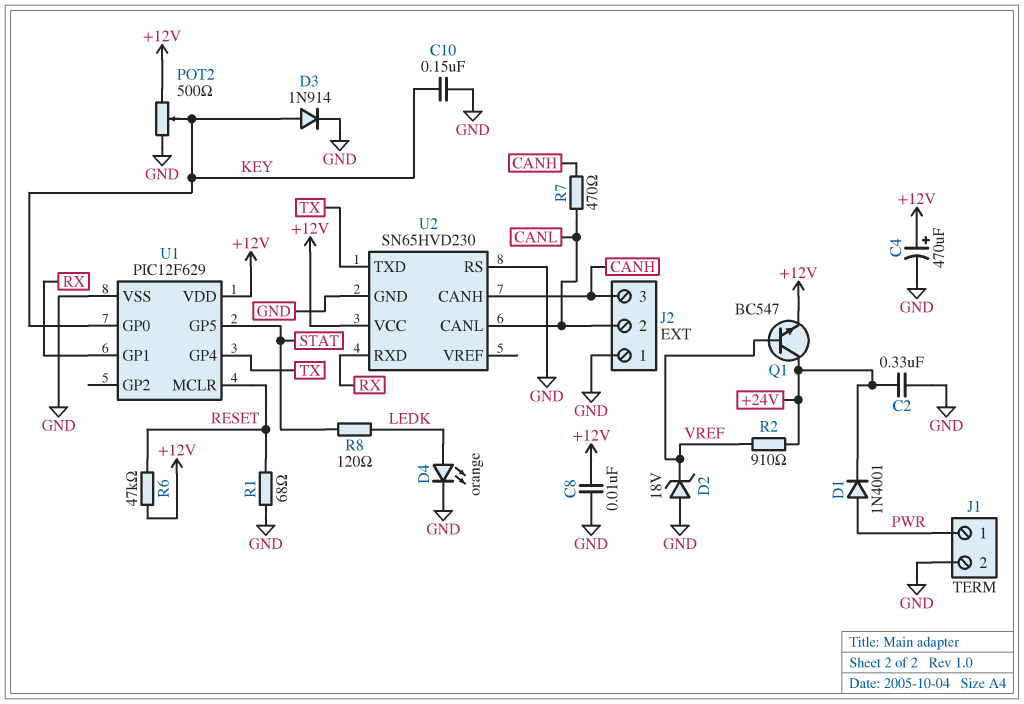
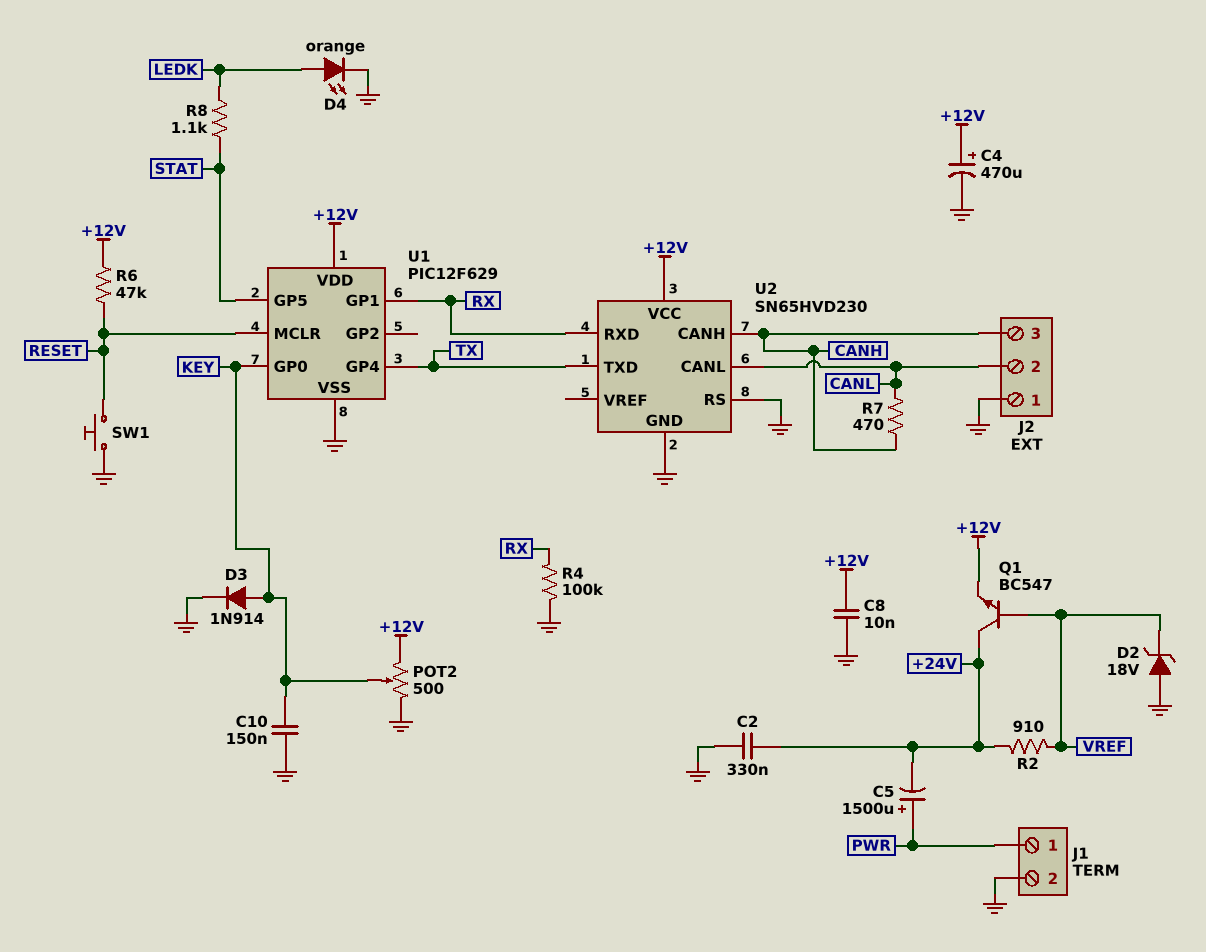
C5: none -> 1500uF (plus PWR, minus +24V)
D1: diode 1N4001 (A PWR, K +24V) -> none
R1: 68 (GND, RESET) -> none
R4: none -> 100k (GND, RX)
R8: 120 (LEDK, STAT) -> 1.1k (LEDK, STAT)
SW1: none -> button (GND, RESET)

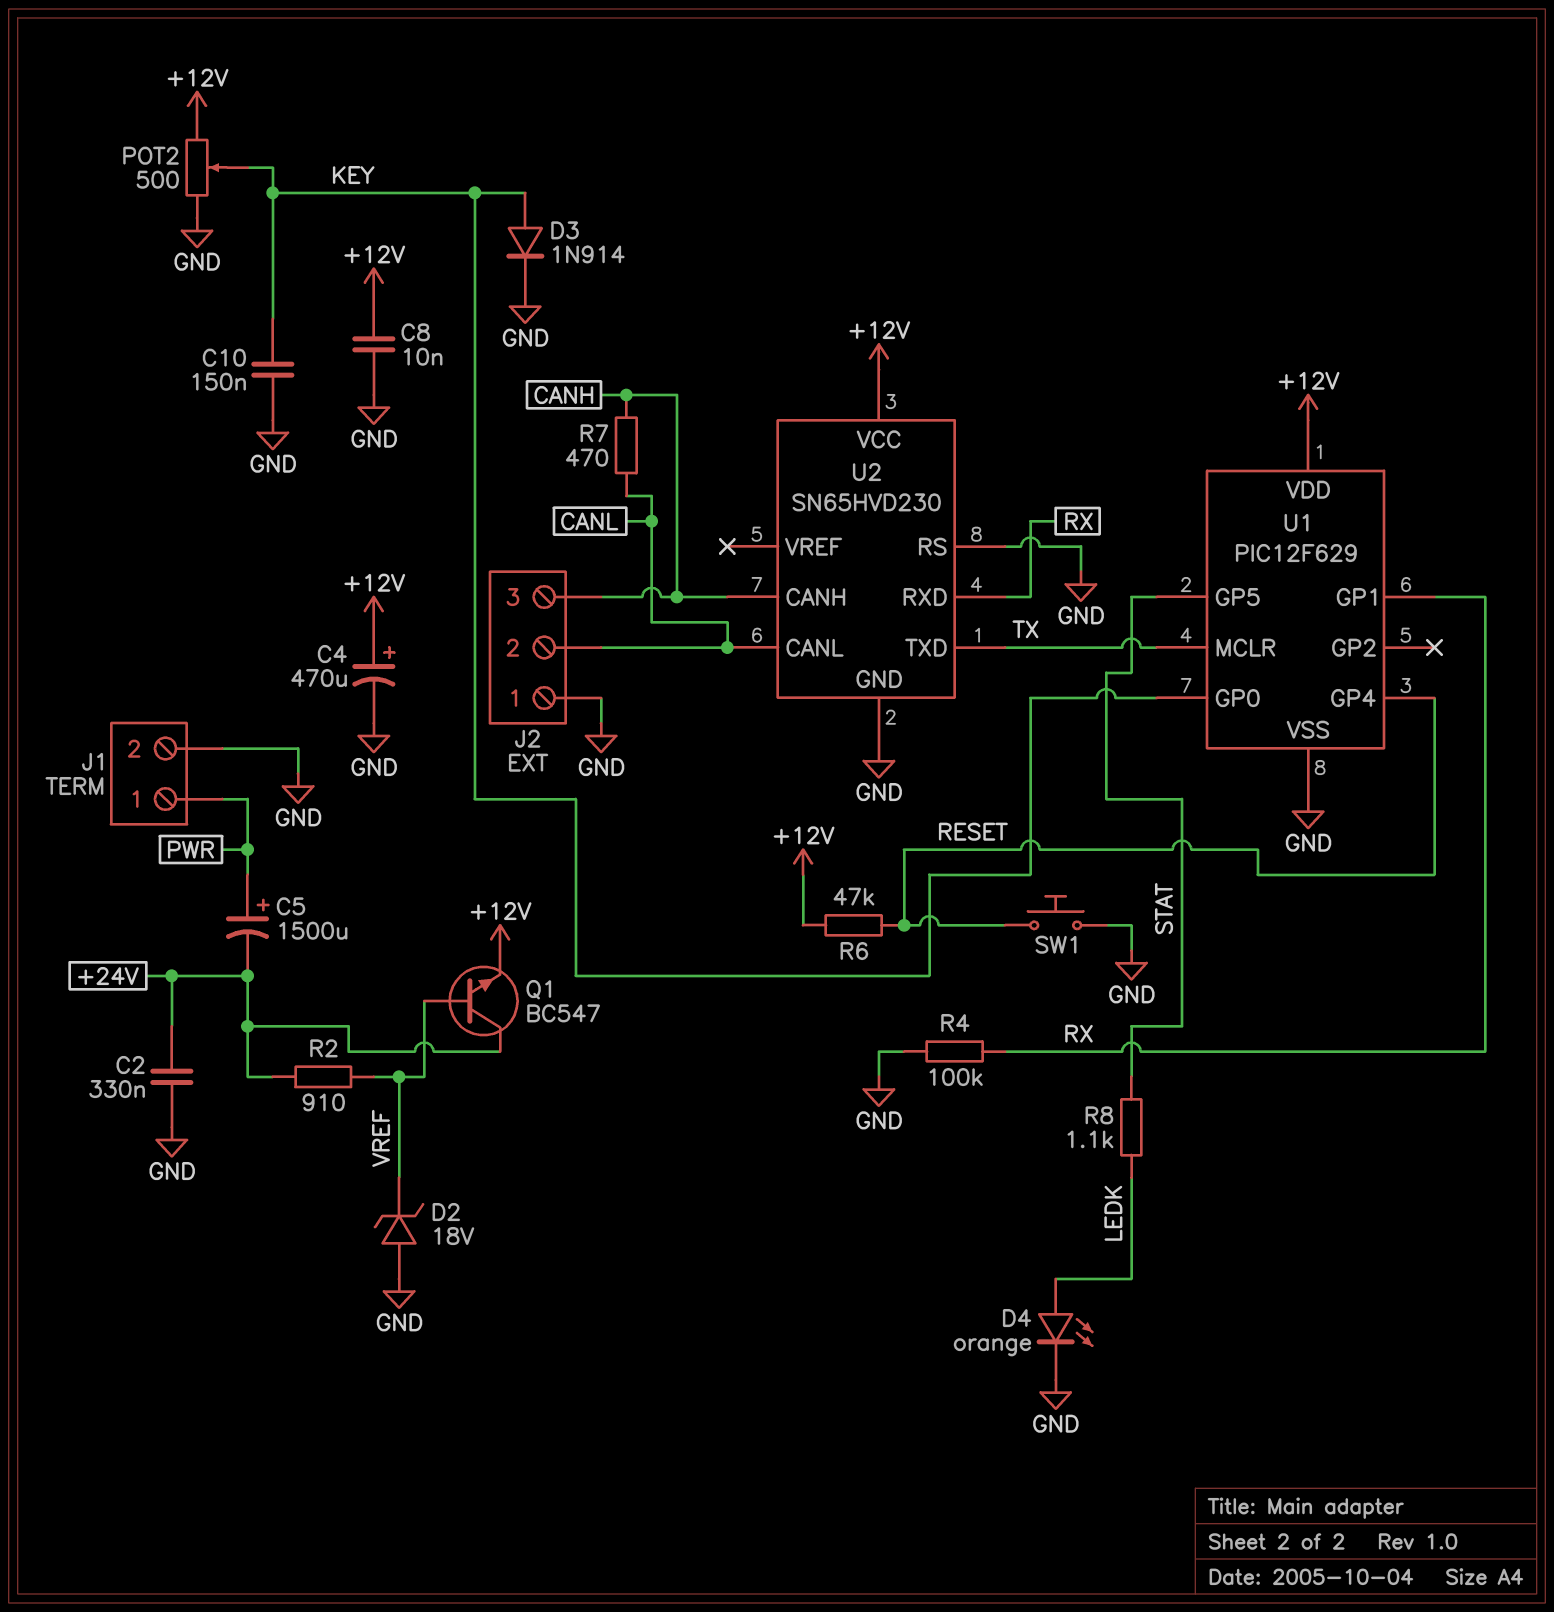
U1 pin GP4: TX -> RESET
U1 pin MCLR: RESET -> TX

